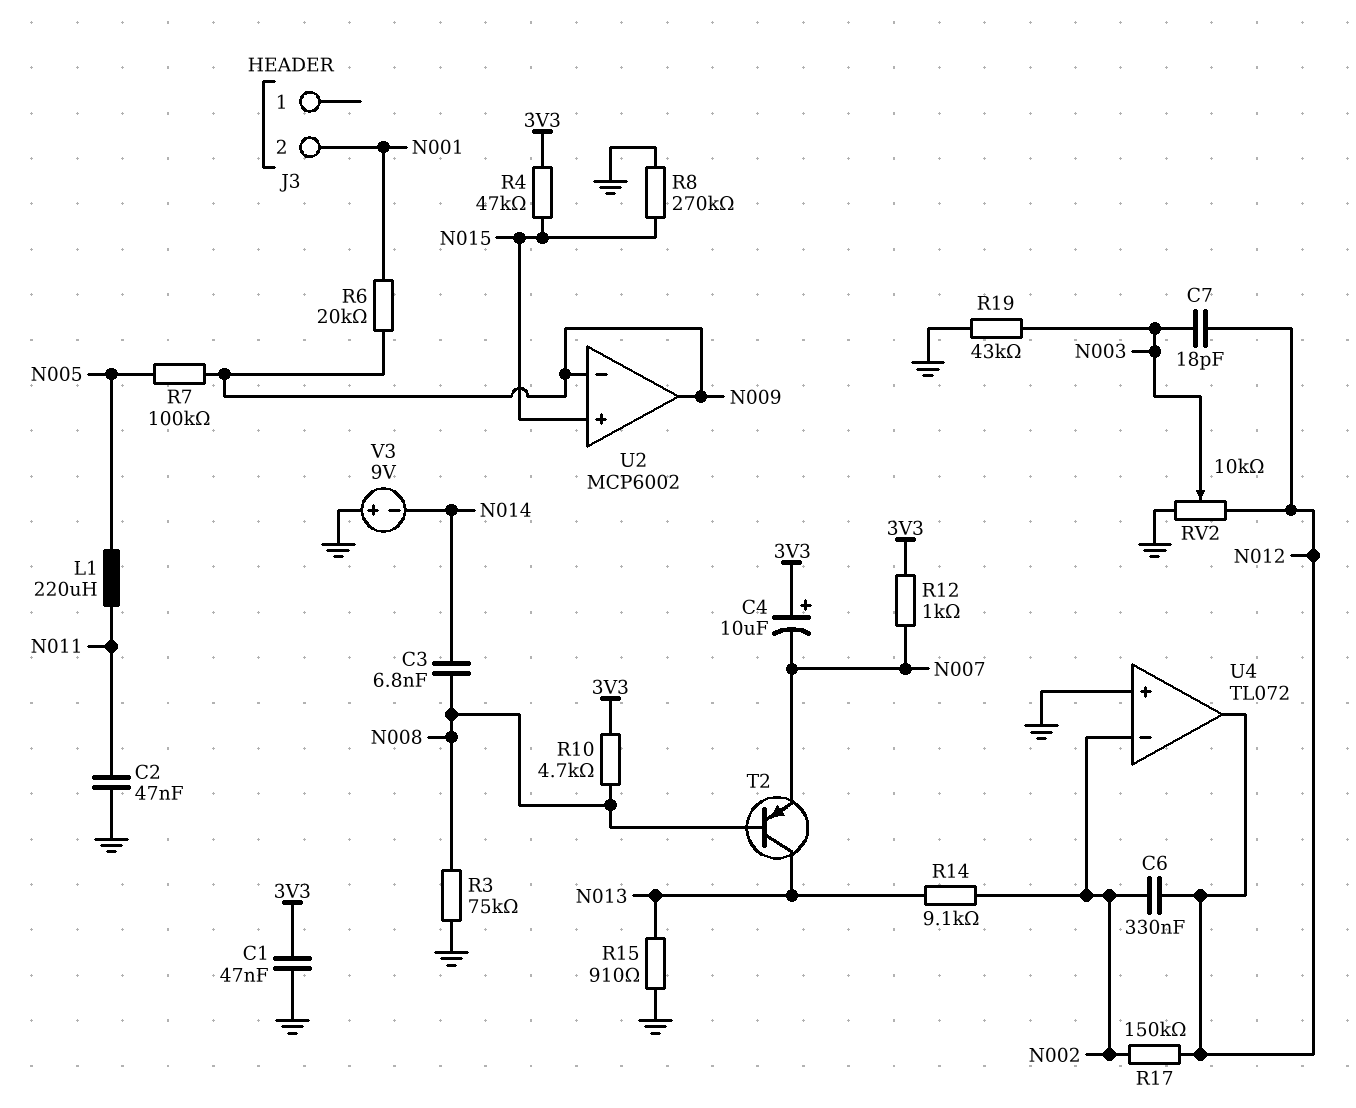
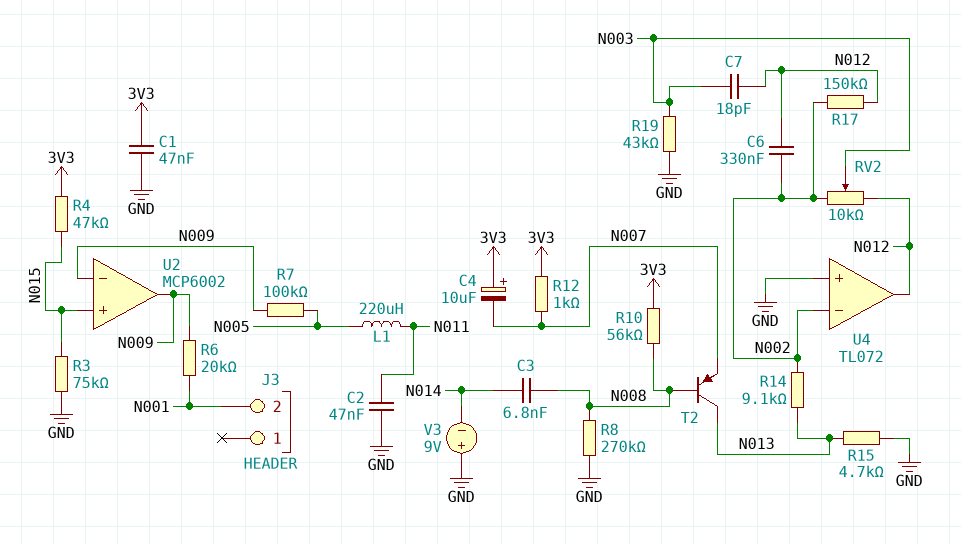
R3: 75k (GND, N008) -> 75k (GND, N015)
R8: 270k (GND, N015) -> 270k (GND, N008)
R10: 4.7k (3V3, N008) -> 56k (3V3, N008)
R15: 910 (GND, N013) -> 4.7k (GND, N013)
RV2: 10k (GND, N012, wiper N003) -> 10k (N002, N012, wiper N003)

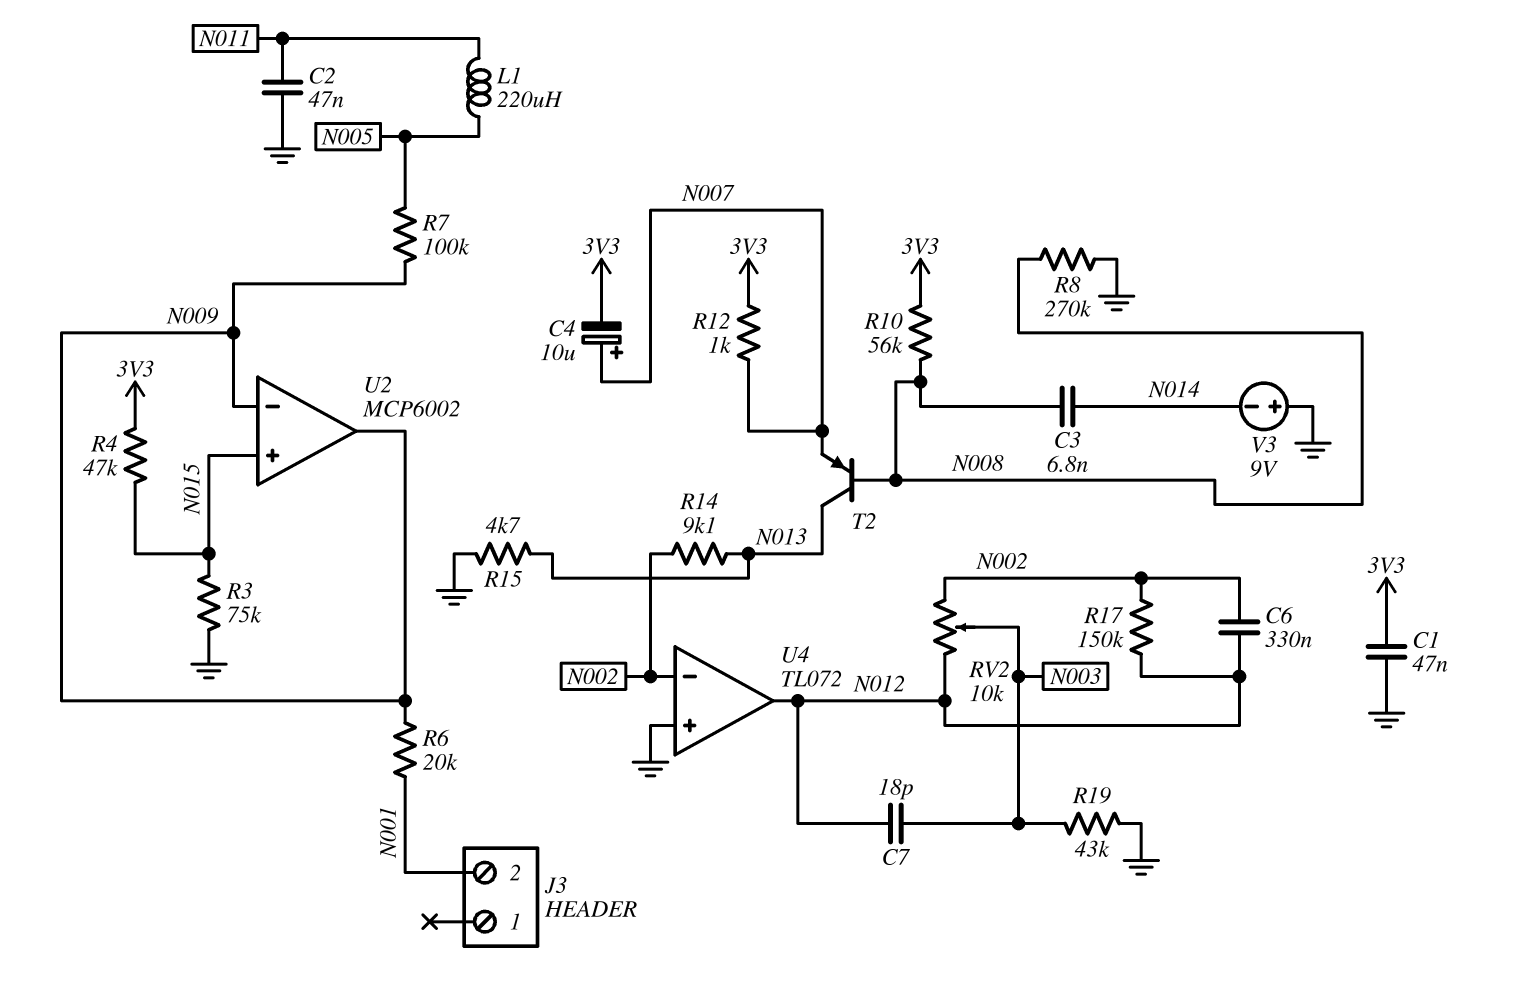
C4: 10uF (plus 3V3, minus N007) -> 10uF (plus N007, minus 3V3)

